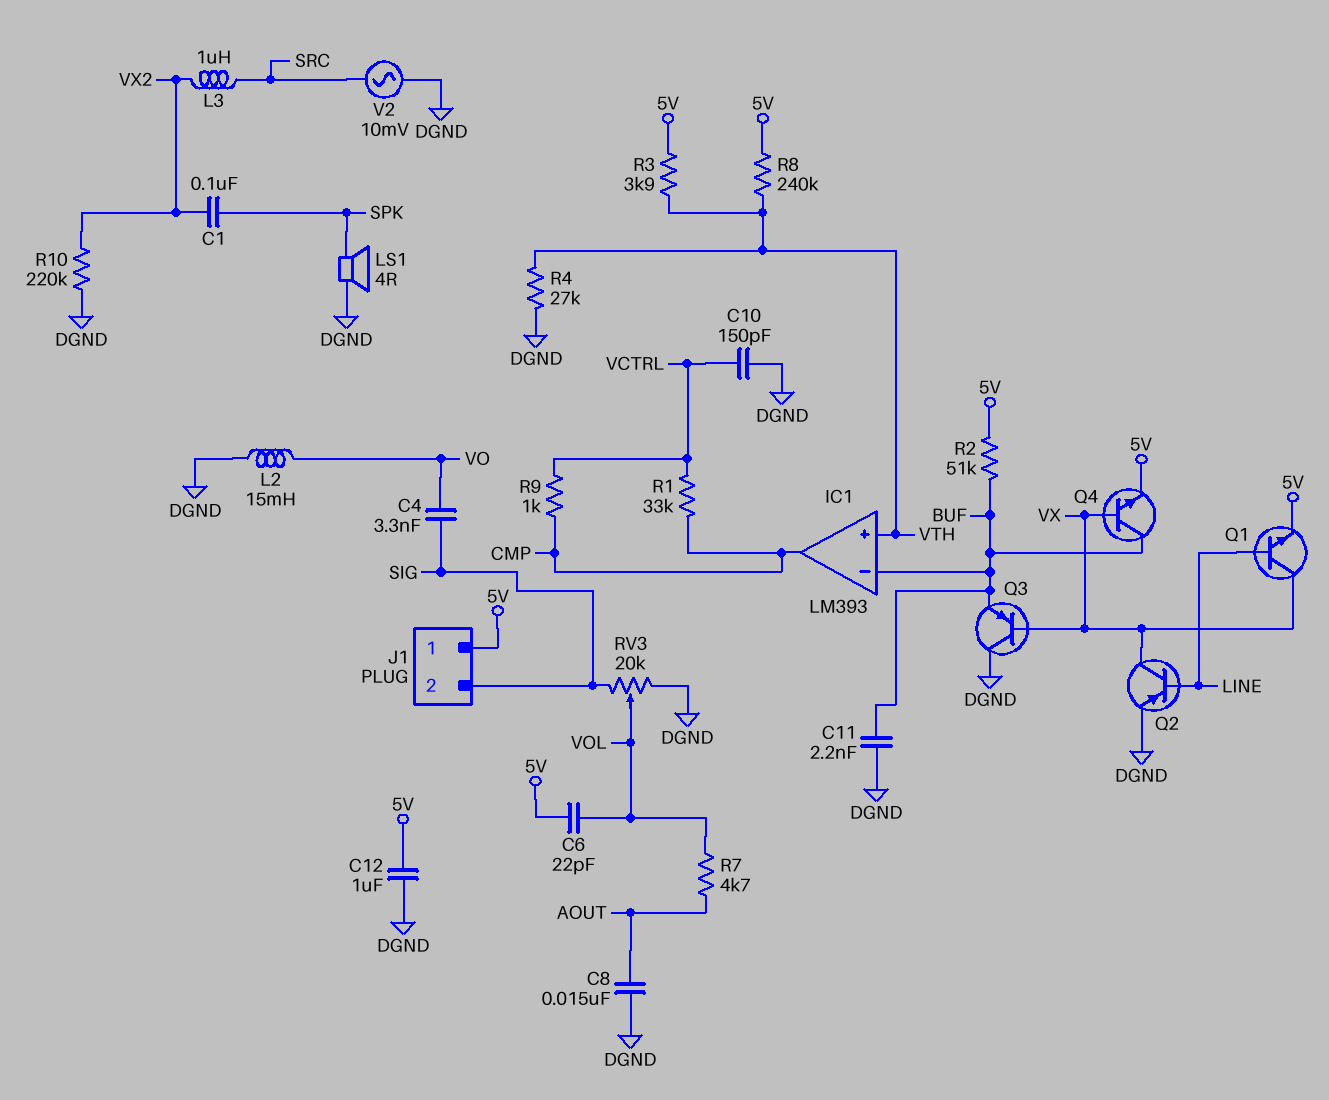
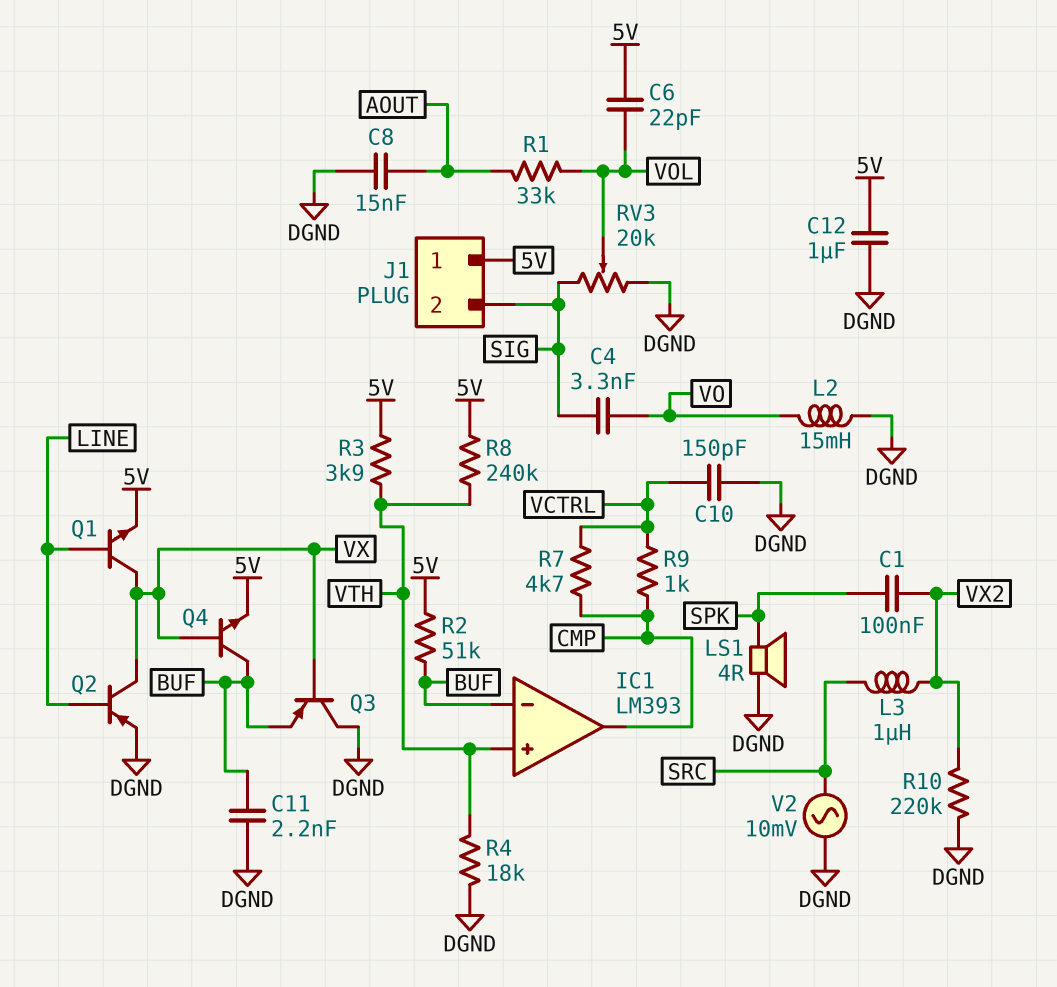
R1: 33k (CMP, VCTRL) -> 33k (AOUT, VOL)
R4: 27k (DGND, VTH) -> 18k (DGND, VTH)
R7: 4.7k (AOUT, VOL) -> 4.7k (CMP, VCTRL)

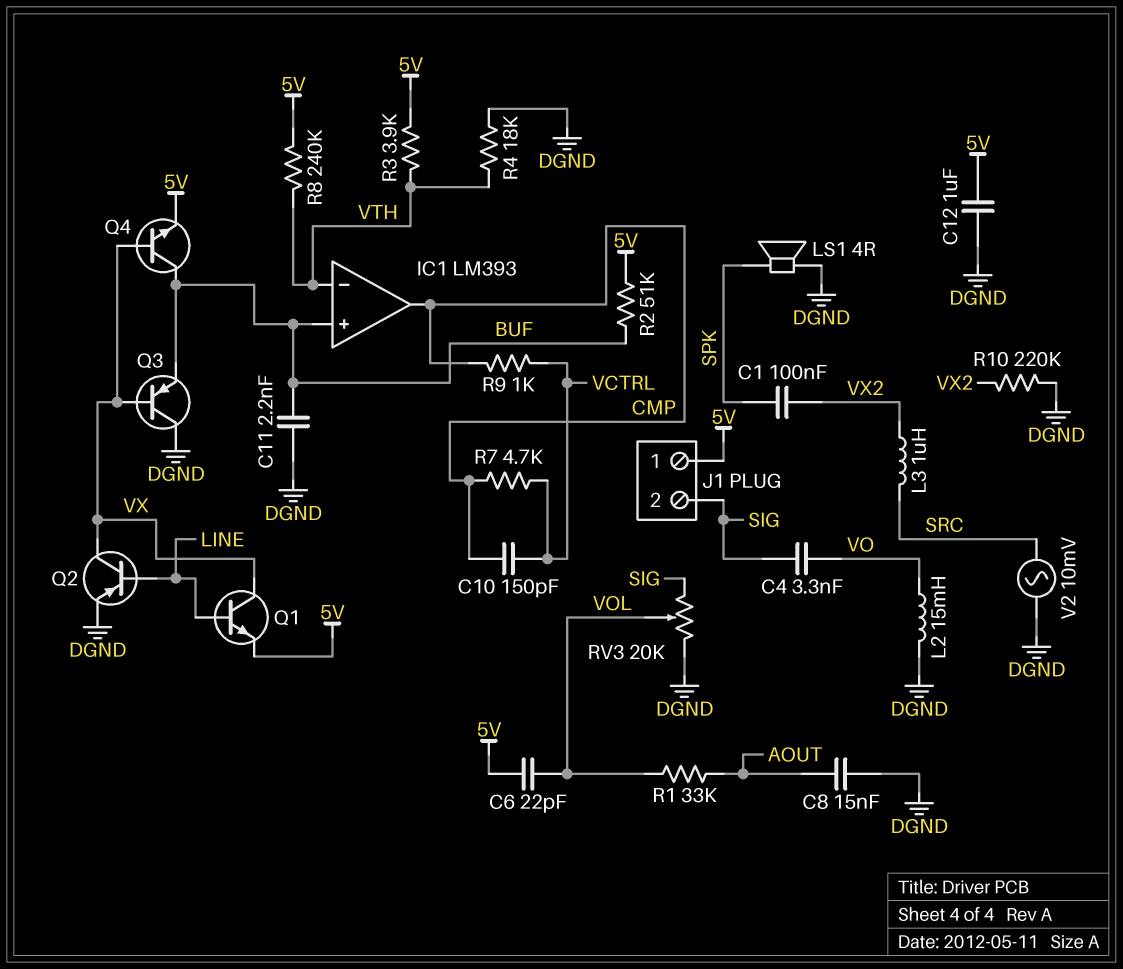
C10: 150pF (DGND, VCTRL) -> 150pF (CMP, VCTRL)
IC1 pin in+: VTH -> BUF
IC1 pin in-: BUF -> VTH

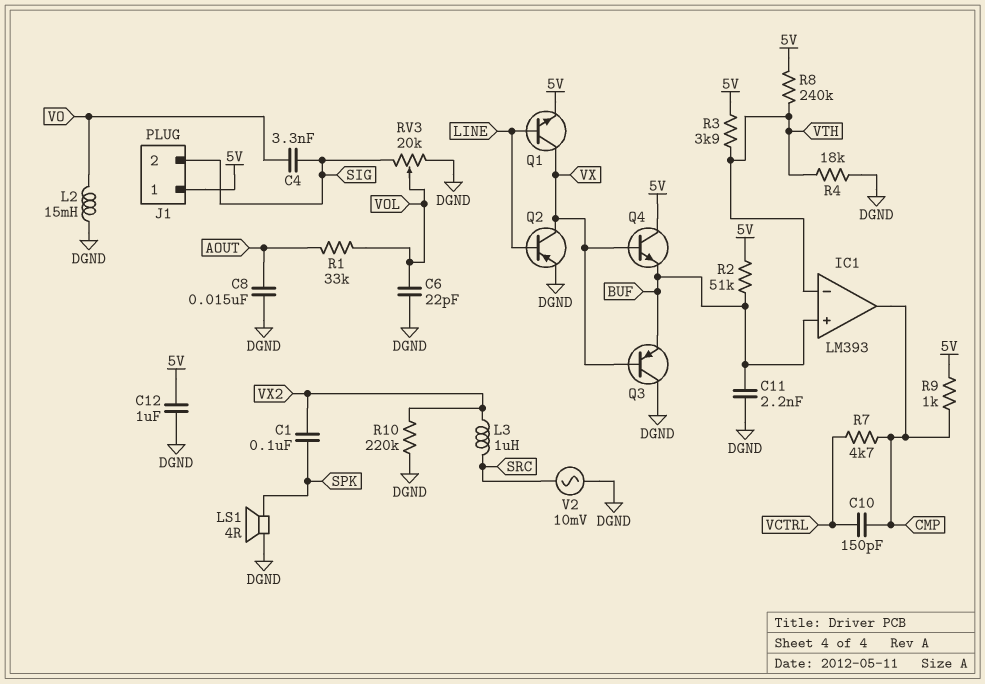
C6: 22pF (5V, VOL) -> 22pF (DGND, VOL)
Q4: NPN (B VX, C BUF, E 5V) -> NPN (B VX, C 5V, E BUF)
R9: 1k (CMP, VCTRL) -> 1k (5V, CMP)

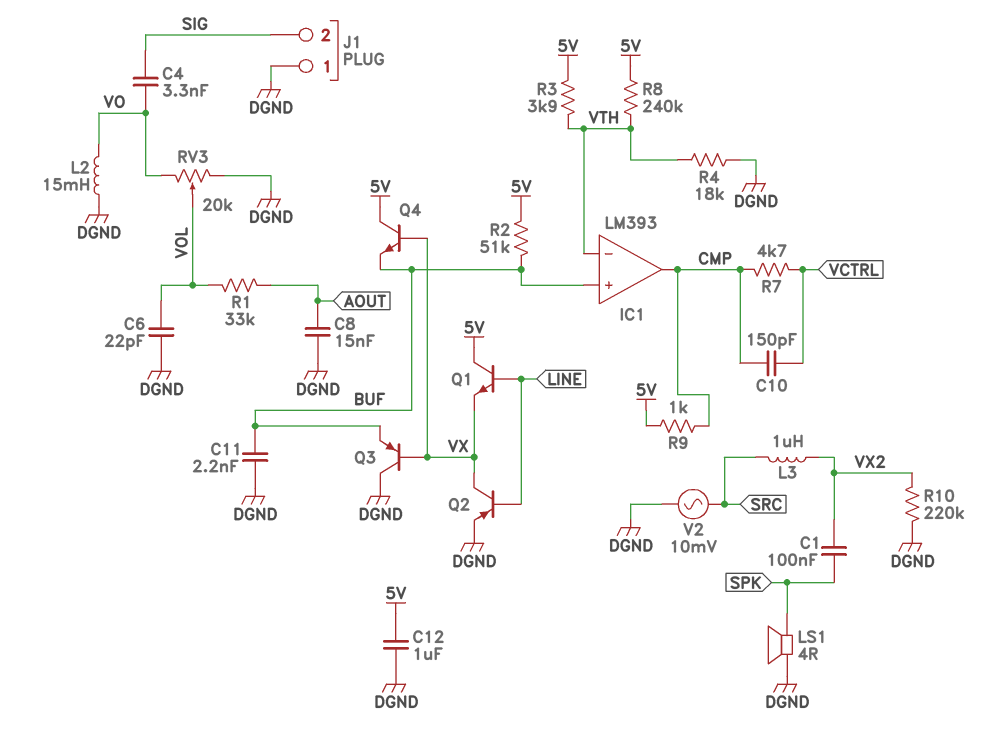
J1 pin 1: 5V -> DGND
Q1: NPN (B LINE, C VX, E 5V) -> NPN (B LINE, C 5V, E VX)
RV3: 20k (DGND, SIG, wiper VOL) -> 20k (DGND, VO, wiper VOL)

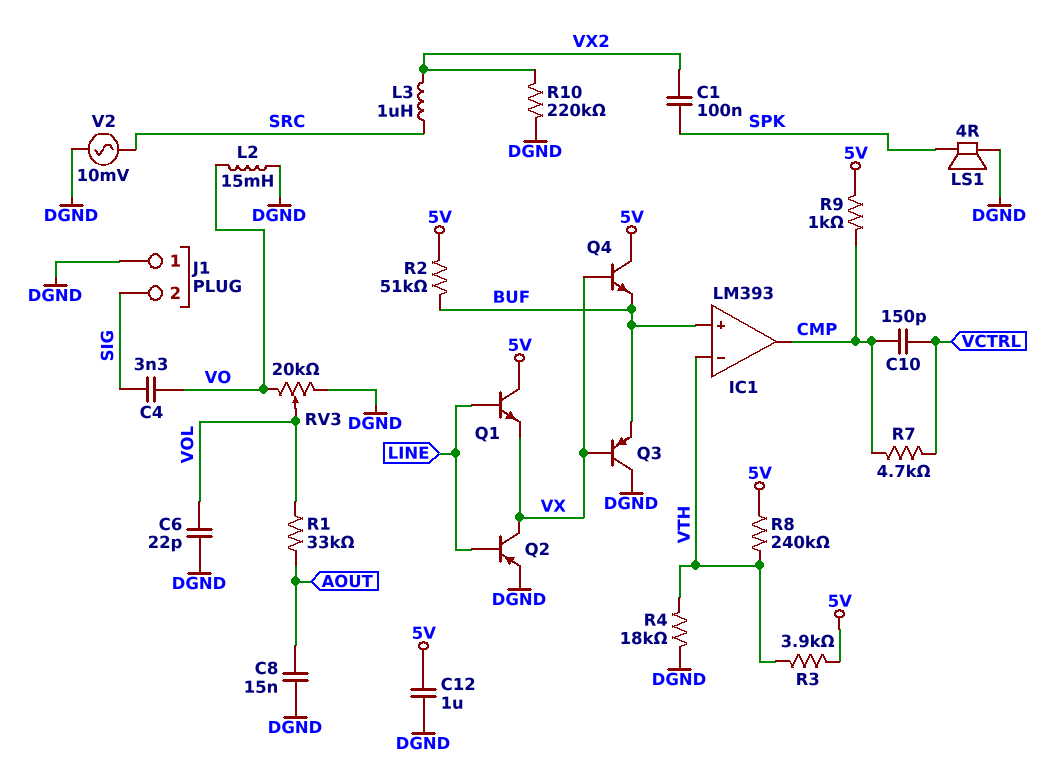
C11: 2.2nF (BUF, DGND) -> none

